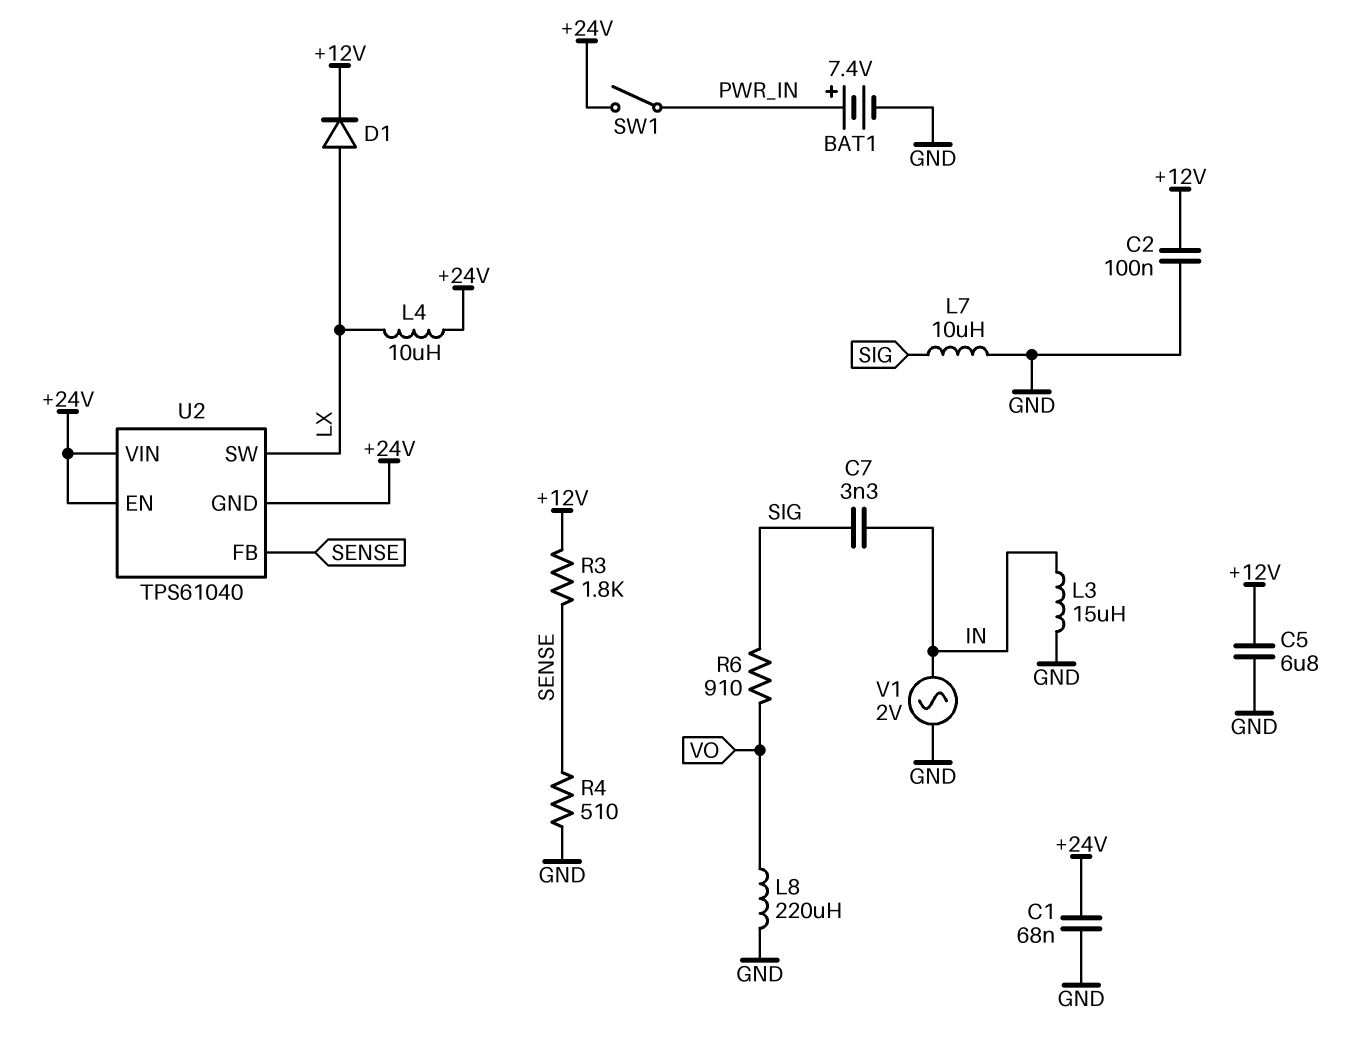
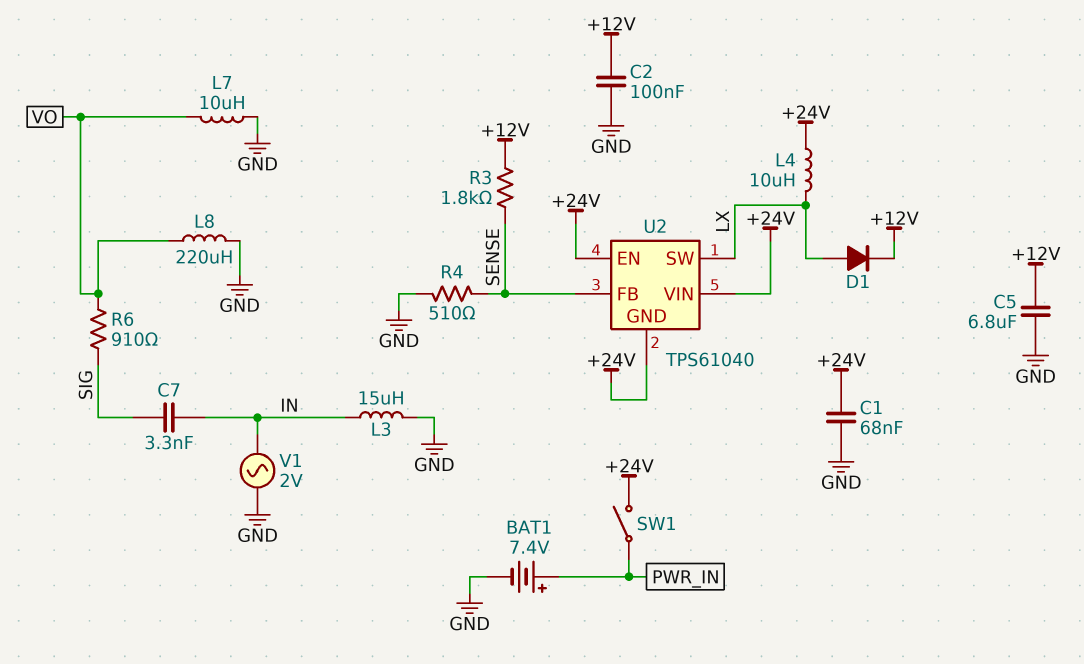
L7: 10uH (GND, SIG) -> 10uH (GND, VO)

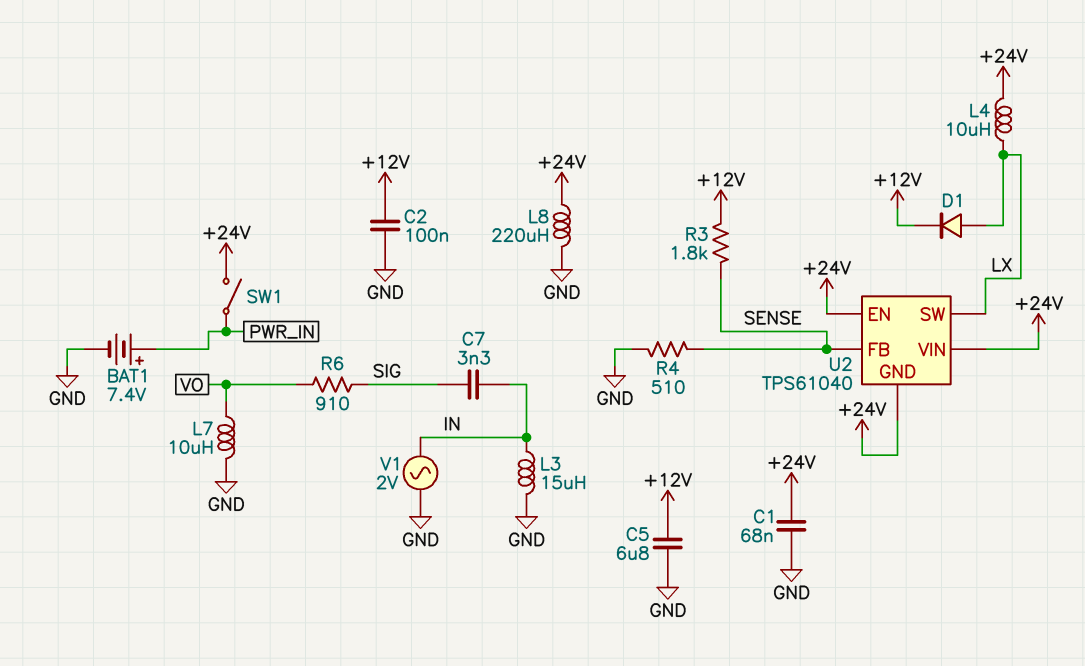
L8: 220uH (GND, VO) -> 220uH (+24V, GND)

